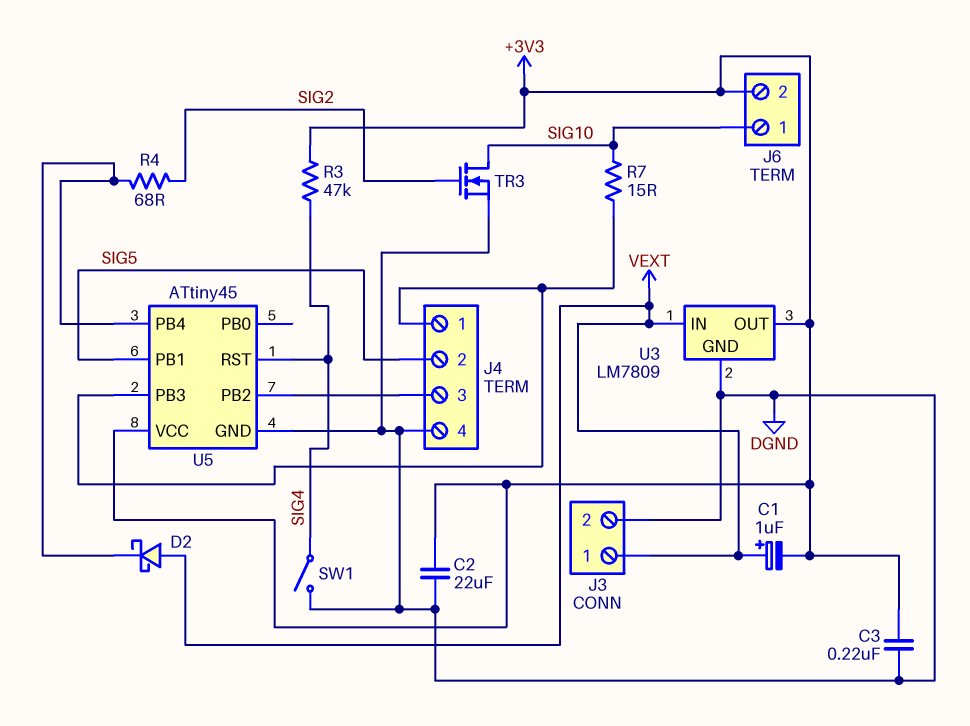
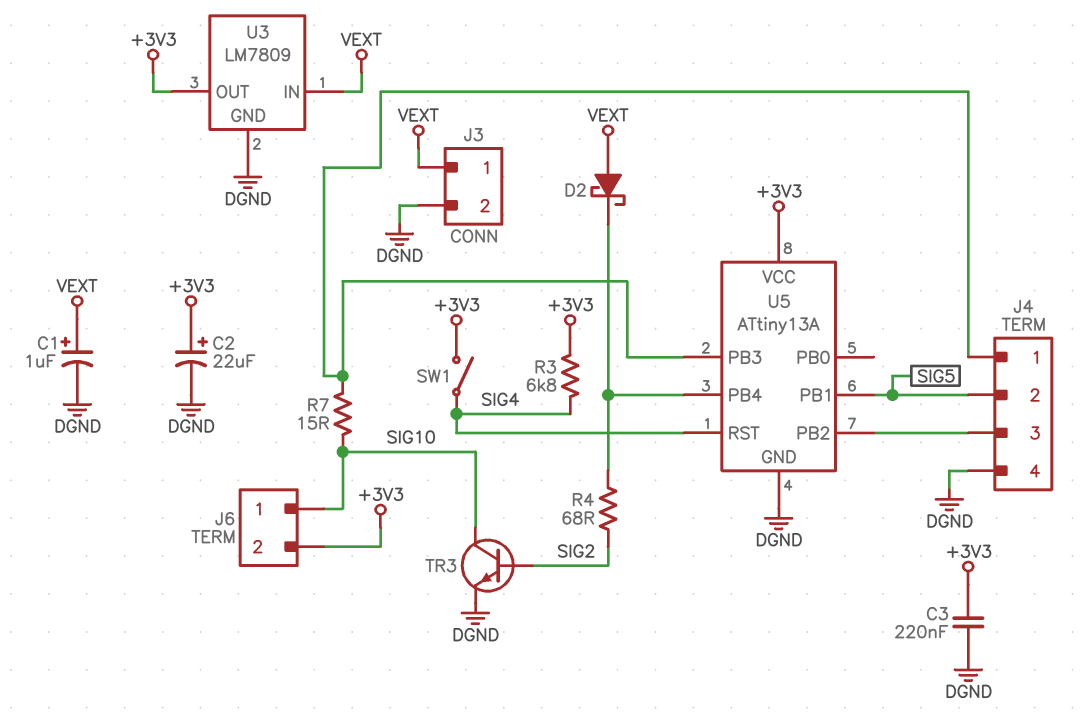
C1: 1uF (plus VEXT, minus +3V3) -> 1uF (plus VEXT, minus DGND)
C2: 22uF (+3V3, DGND) -> 22uF (plus +3V3, minus DGND)
R3: 47k (+3V3, SIG4) -> 6.8k (+3V3, SIG4)
SW1: switch (DGND, SIG4) -> switch (+3V3, SIG4)
TR3: NMOS (G SIG2, D SIG10, S DGND) -> NPN (B SIG2, C SIG10, E DGND)
U5: ATtiny45 -> ATtiny13A

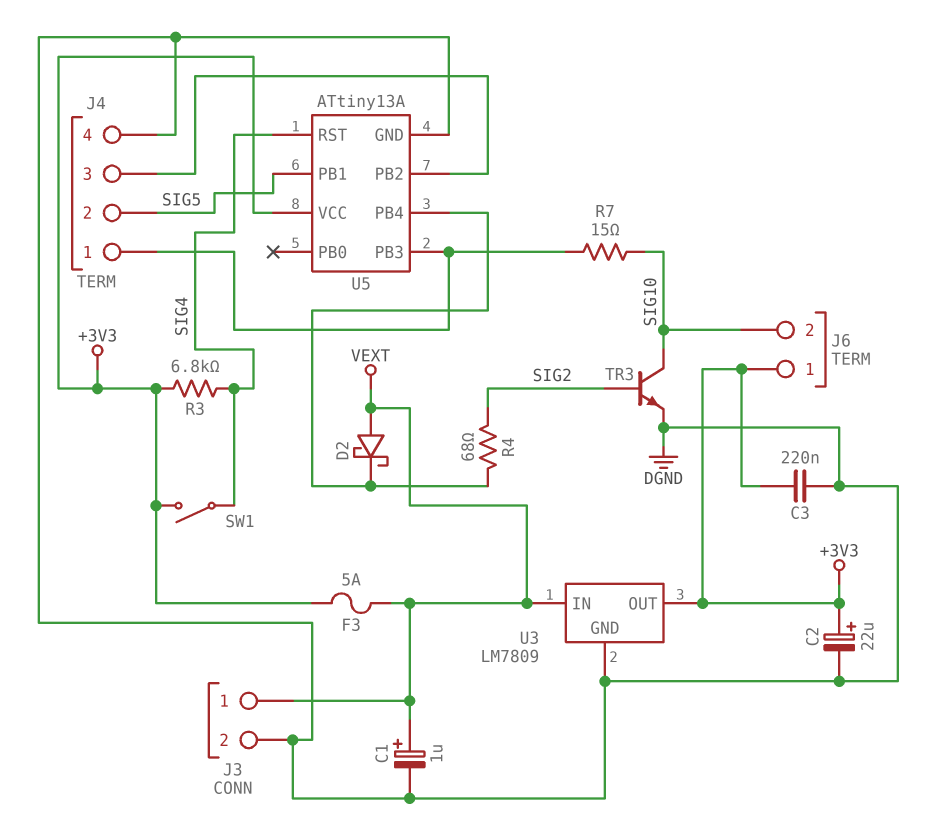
F3: none -> 5A (+3V3, VEXT)
J6 pin 1: SIG10 -> +3V3
J6 pin 2: +3V3 -> SIG10

